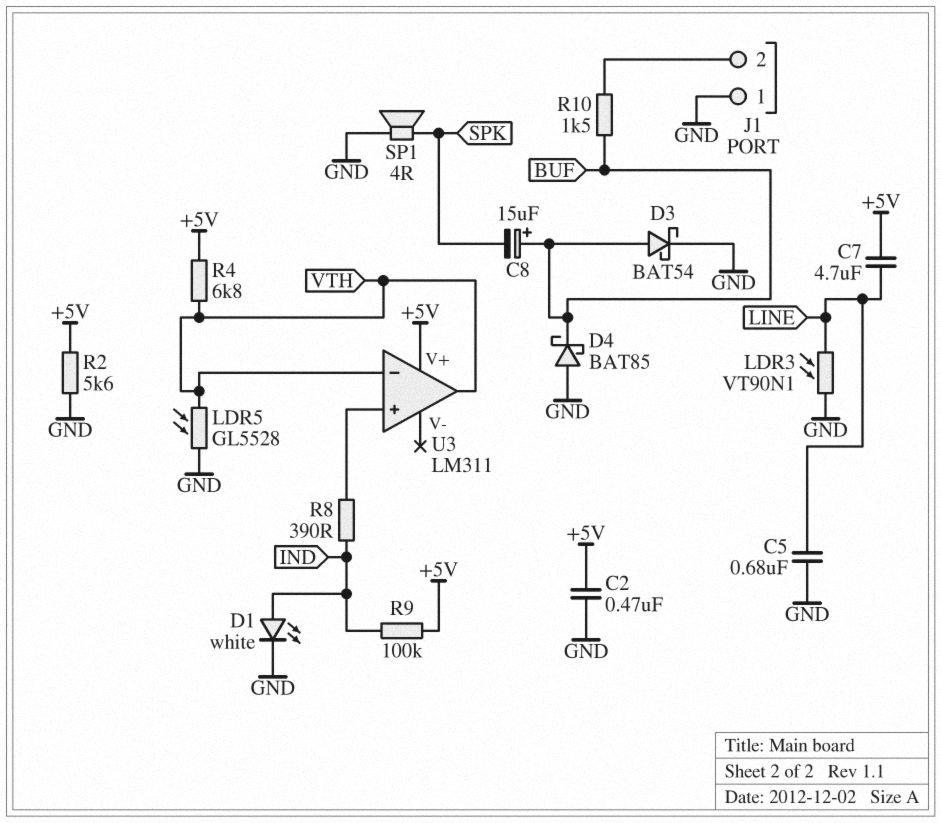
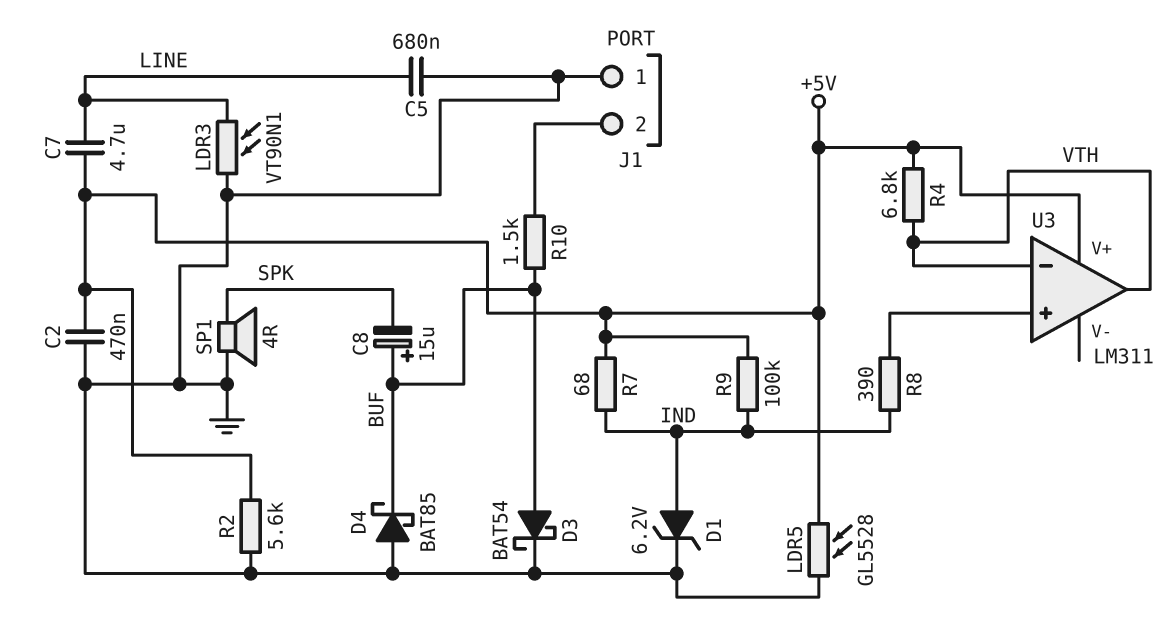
D1: LED white (A IND, K GND) -> zener 6.2V (A IND, K GND)
LDR5: GL5528 (GND, VTH) -> GL5528 (+5V, GND)
R7: none -> 68 (+5V, IND)

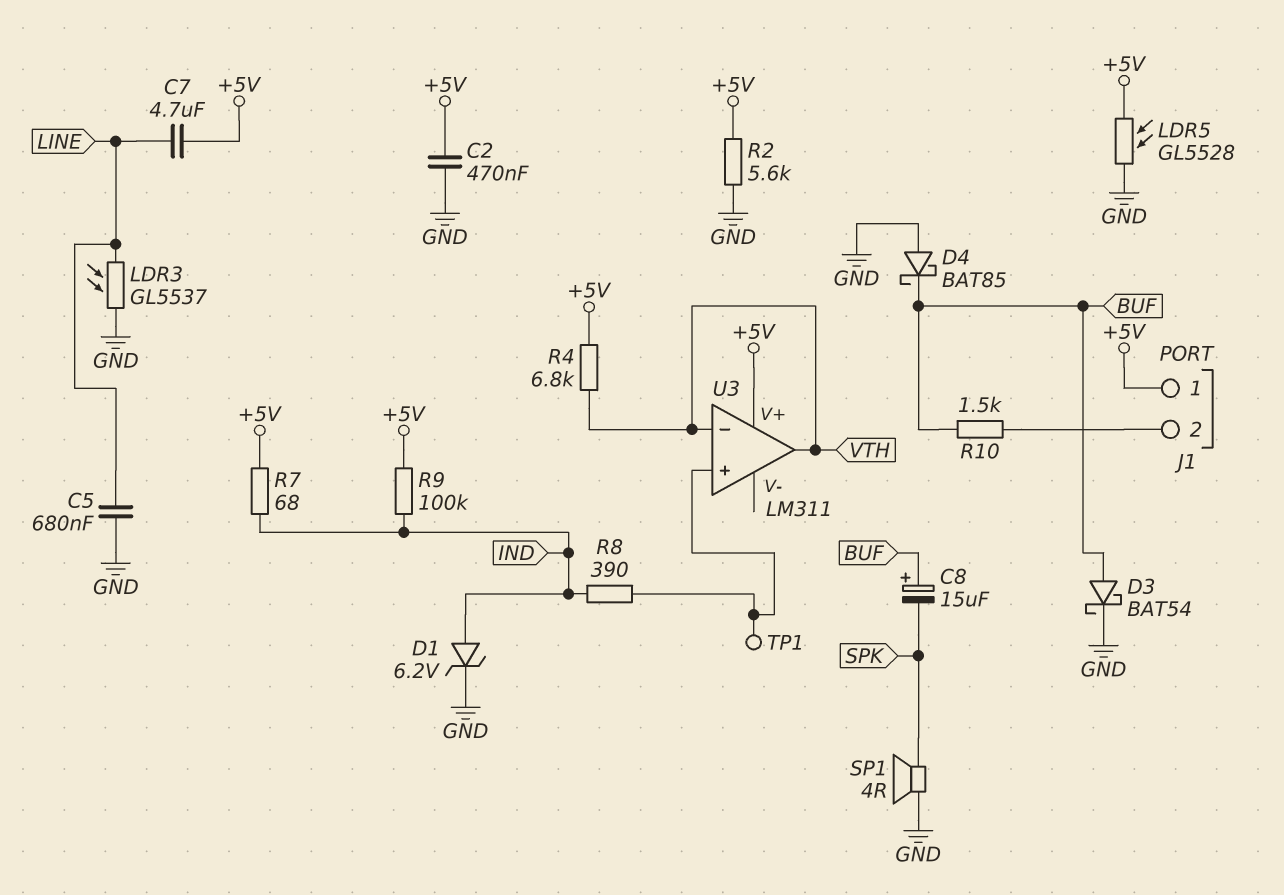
J1 pin 1: GND -> +5V
LDR3: VT90N1 (GND, LINE) -> GL5537 (GND, LINE)
TP1: none -> test point (U3/in+)

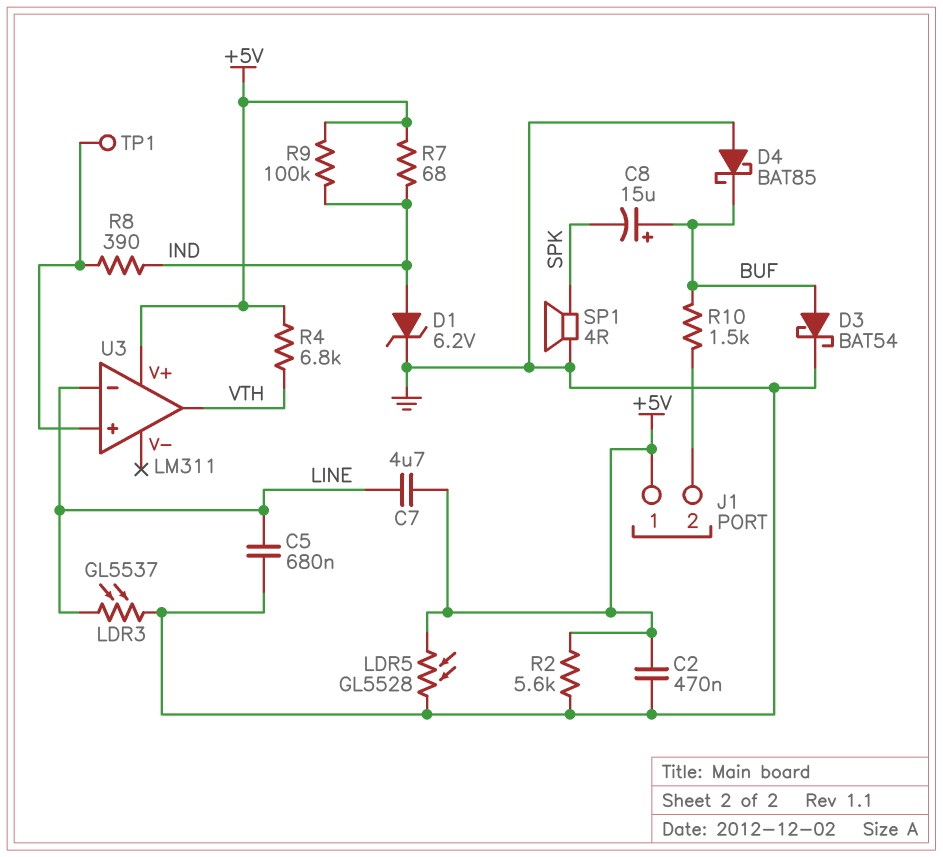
U3 pin in-: VTH -> LINE

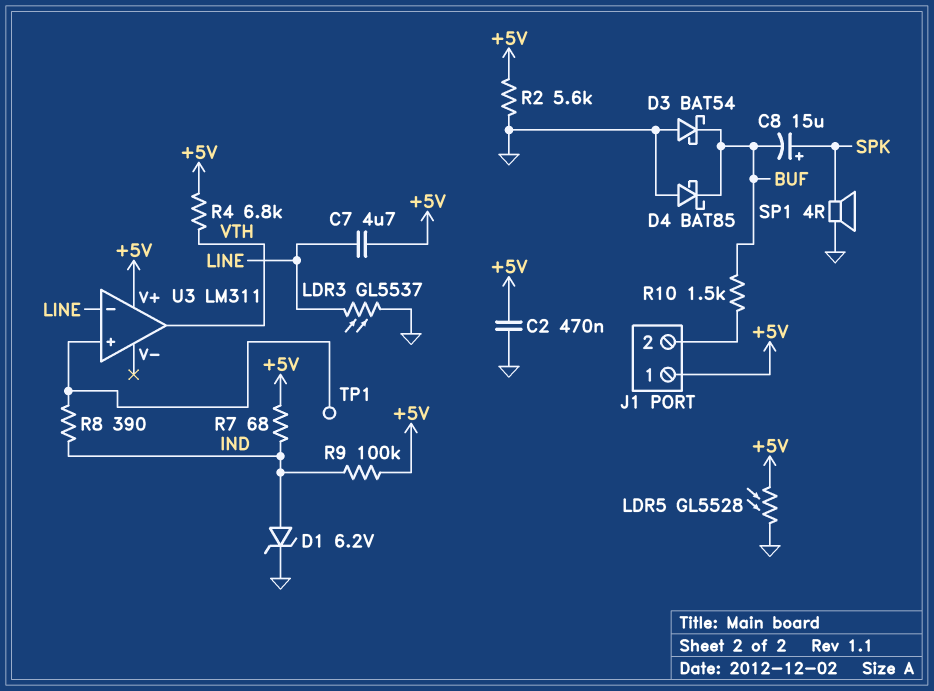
C5: 680nF (GND, LINE) -> none
C8: 15uF (plus BUF, minus SPK) -> 15uF (plus SPK, minus BUF)
D3: schottky BAT54 (A BUF, K GND) -> schottky BAT54 (A GND, K BUF)

